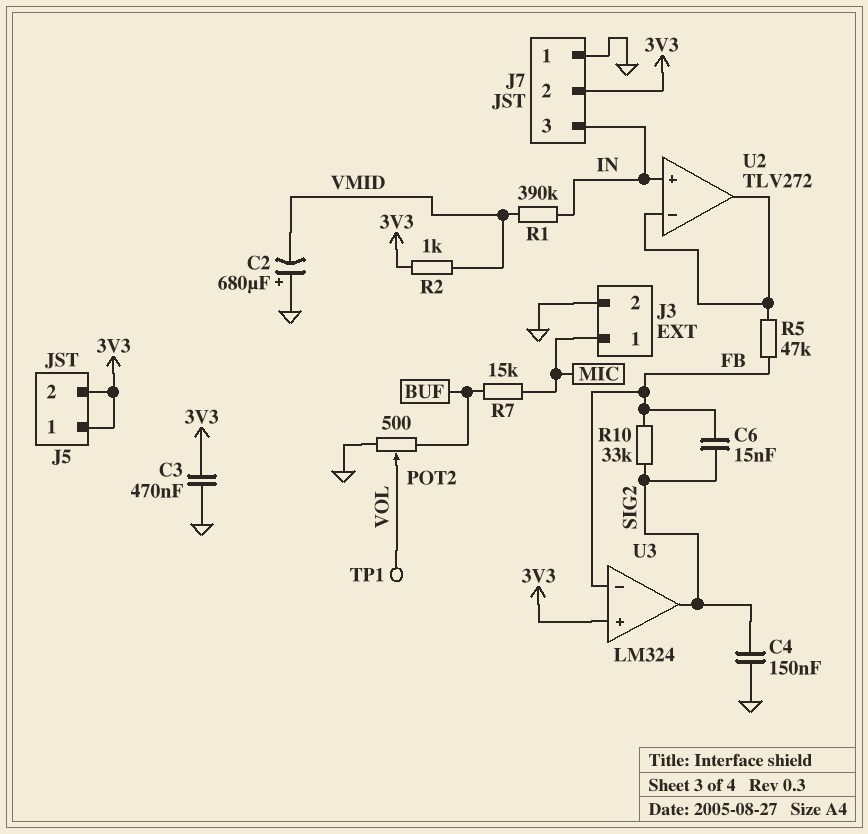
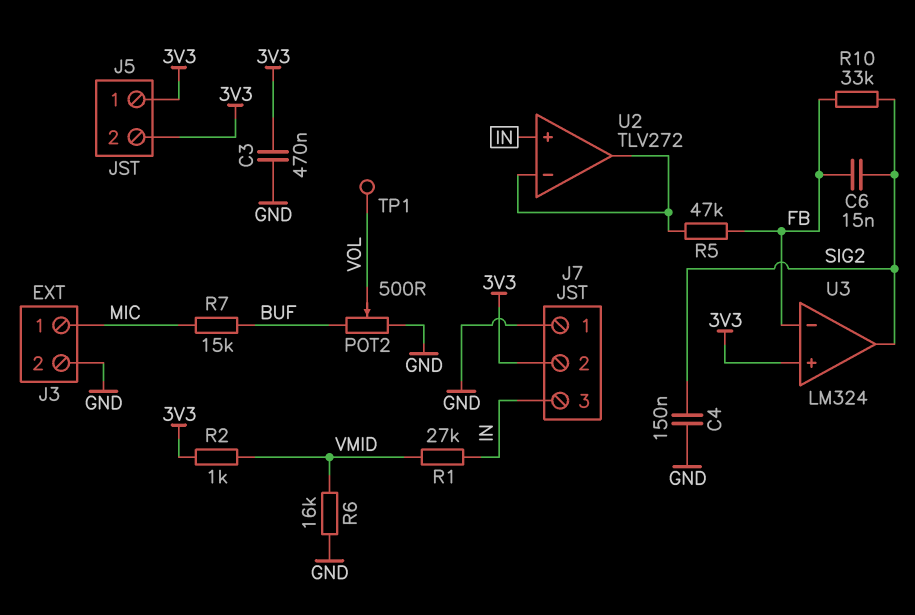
C2: 680uF (plus GND, minus VMID) -> none
R1: 390k (IN, VMID) -> 27k (IN, VMID)
R6: none -> 16k (GND, VMID)

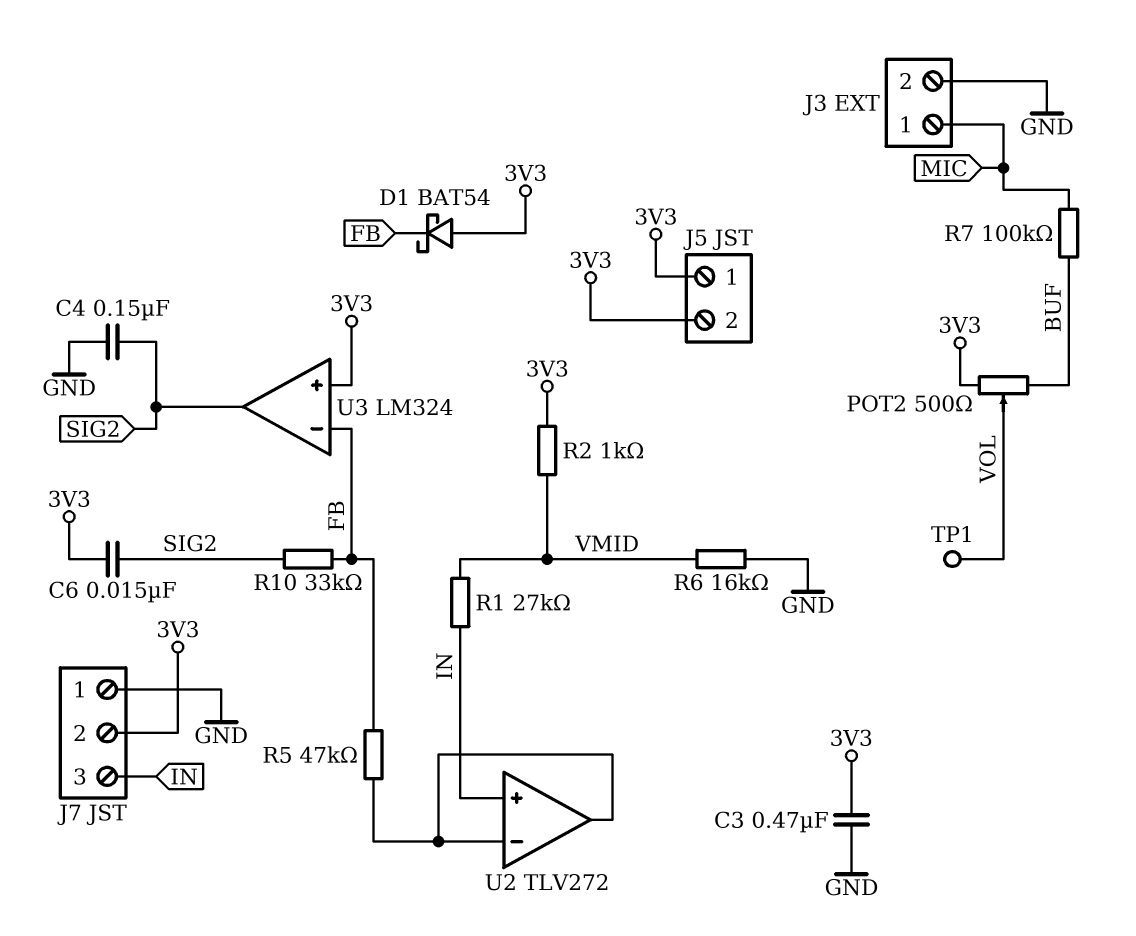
C6: 15nF (FB, SIG2) -> 15nF (3V3, SIG2)
D1: none -> schottky BAT54 (A 3V3, K FB)
POT2: 500 (BUF, GND, wiper VOL) -> 500 (3V3, BUF, wiper VOL)
R7: 15k (BUF, MIC) -> 100k (BUF, MIC)

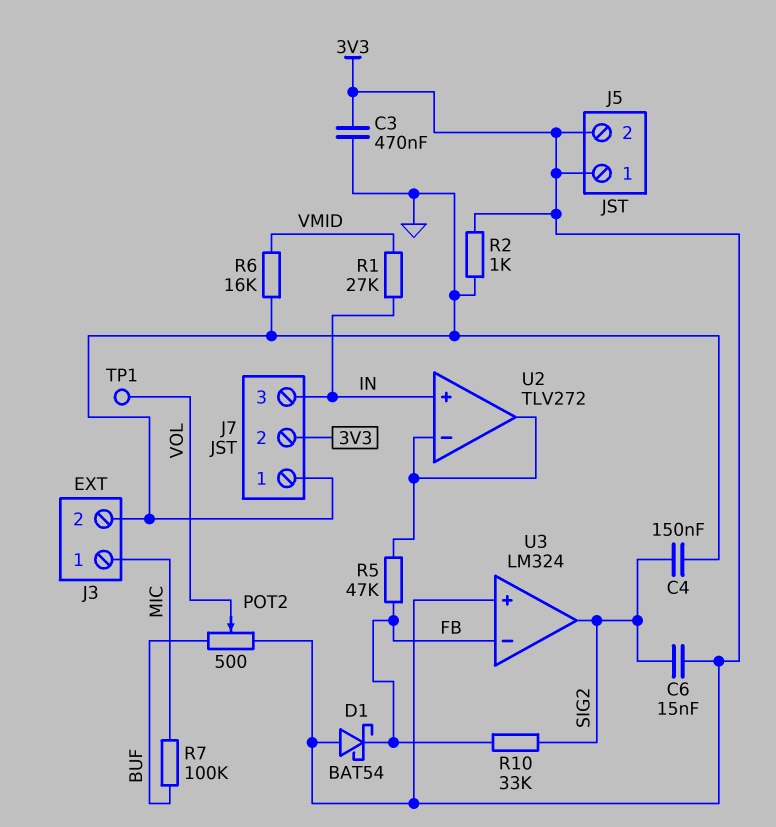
R2: 1k (3V3, VMID) -> 1k (3V3, GND)

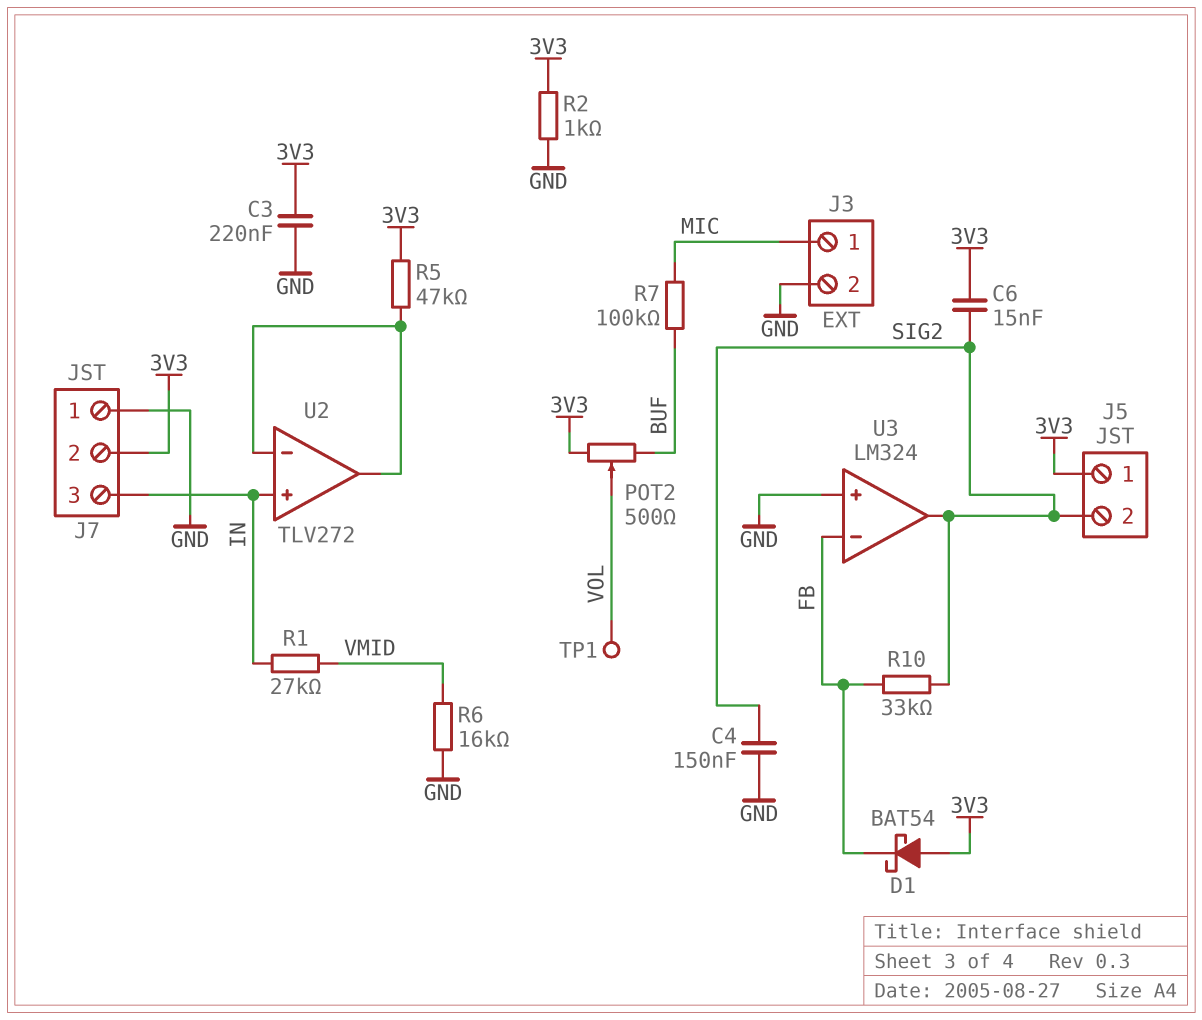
C3: 470nF (3V3, GND) -> 220nF (3V3, GND)
J5 pin 2: 3V3 -> SIG2
R5: 47k (FB, U2/in-) -> 47k (3V3, U2/in-)
U3 pin in+: 3V3 -> GND

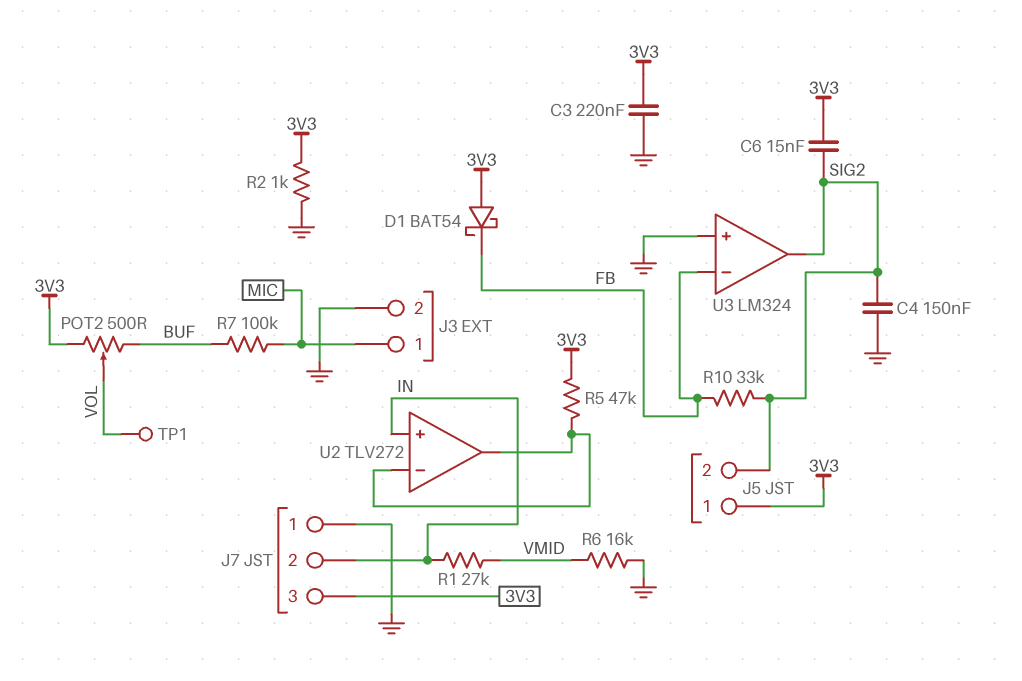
J7 pin 2: 3V3 -> IN
J7 pin 3: IN -> 3V3

